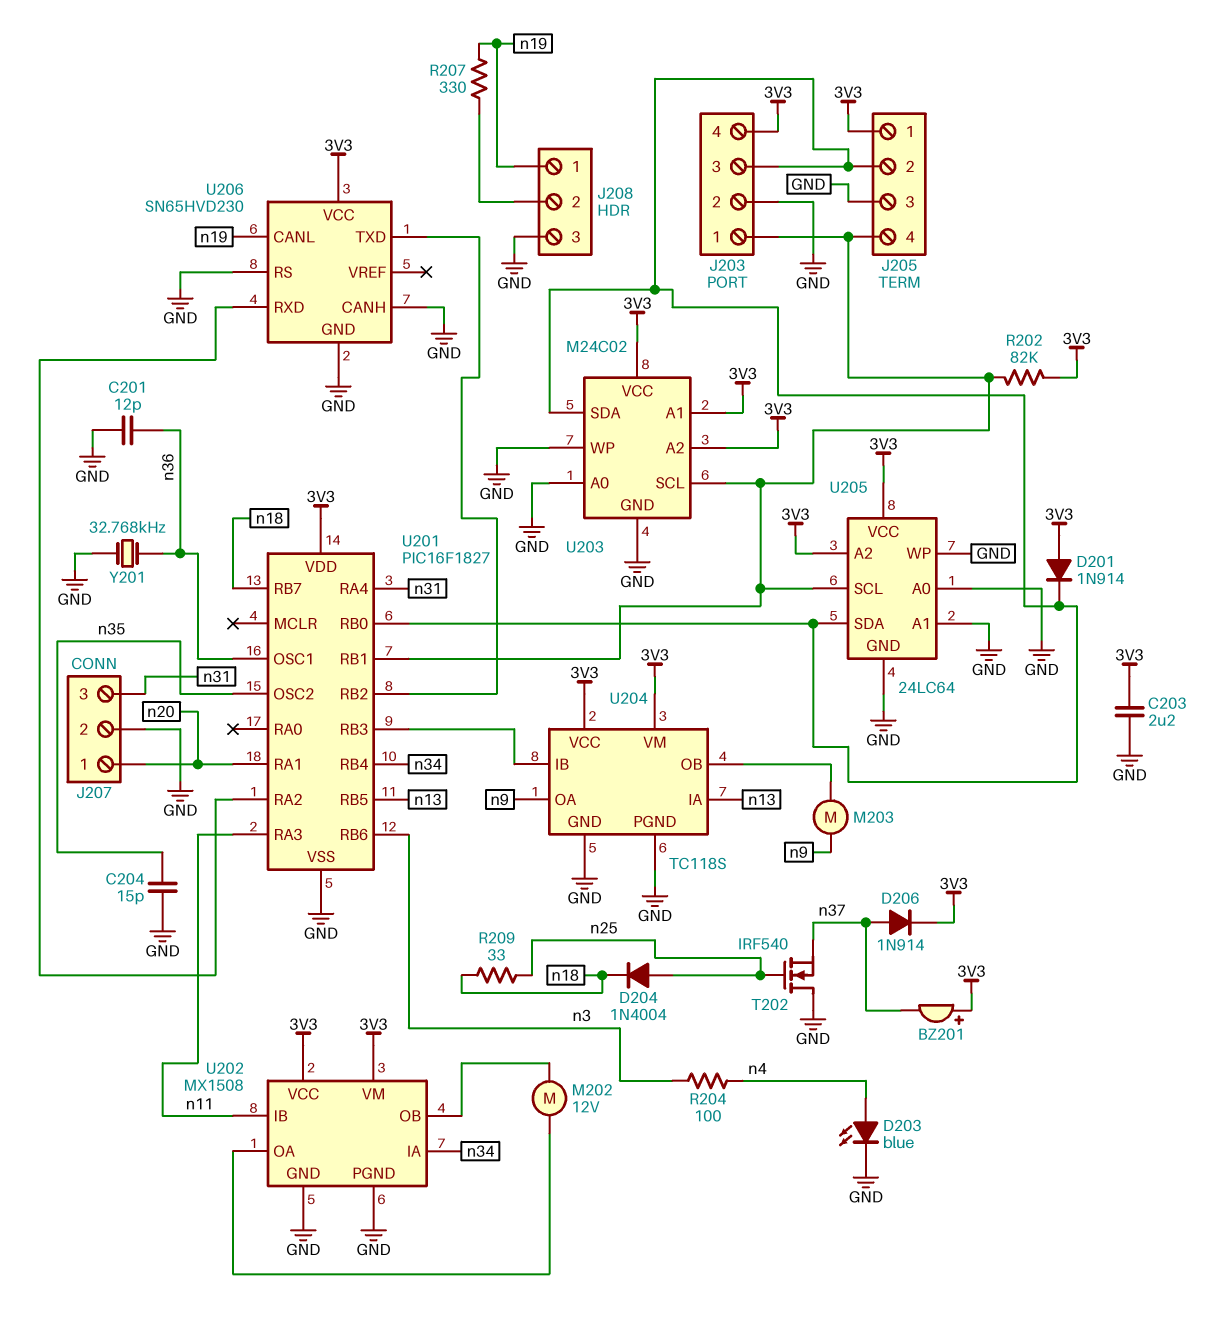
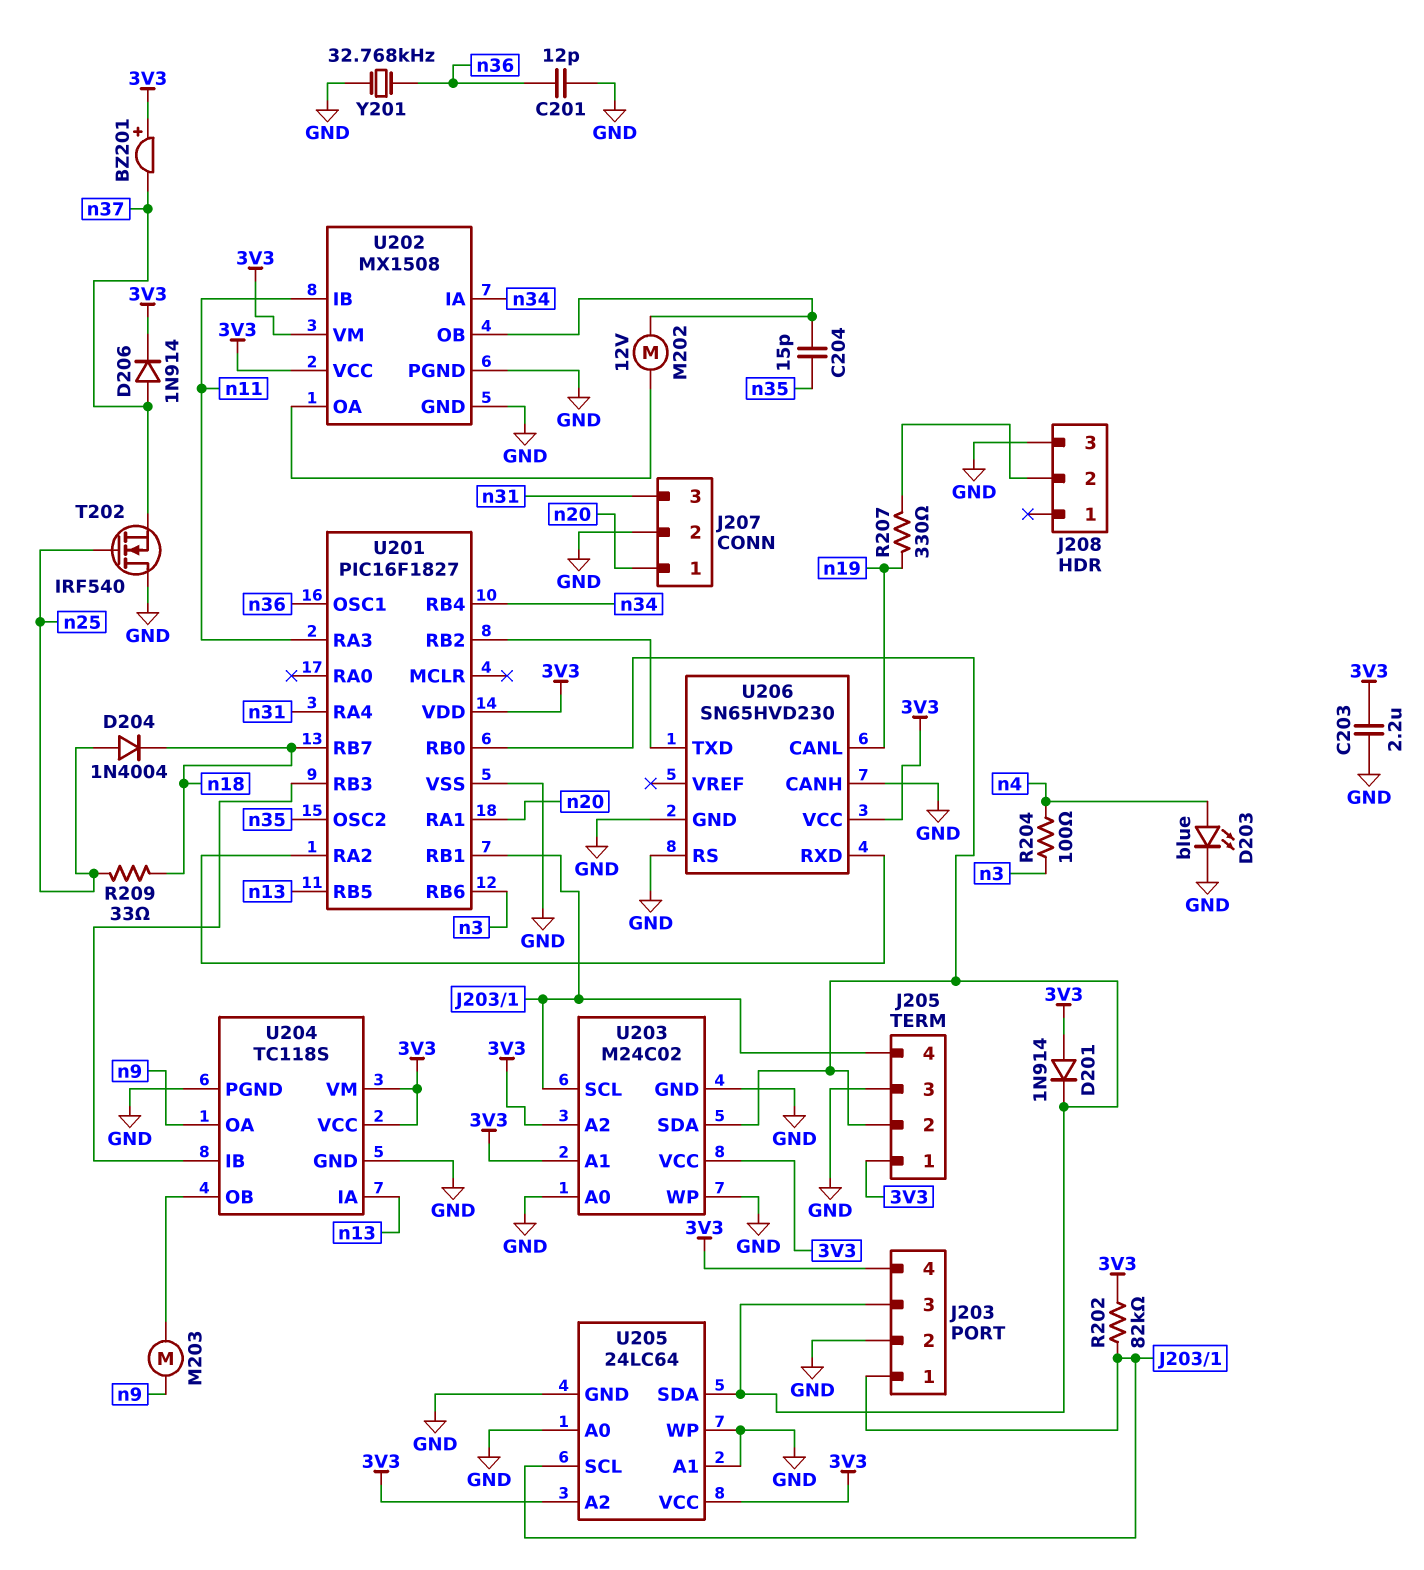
C204: 15pF (GND, n35) -> 15pF (U202/OB, n35)
J208 pin 1: n19 -> none

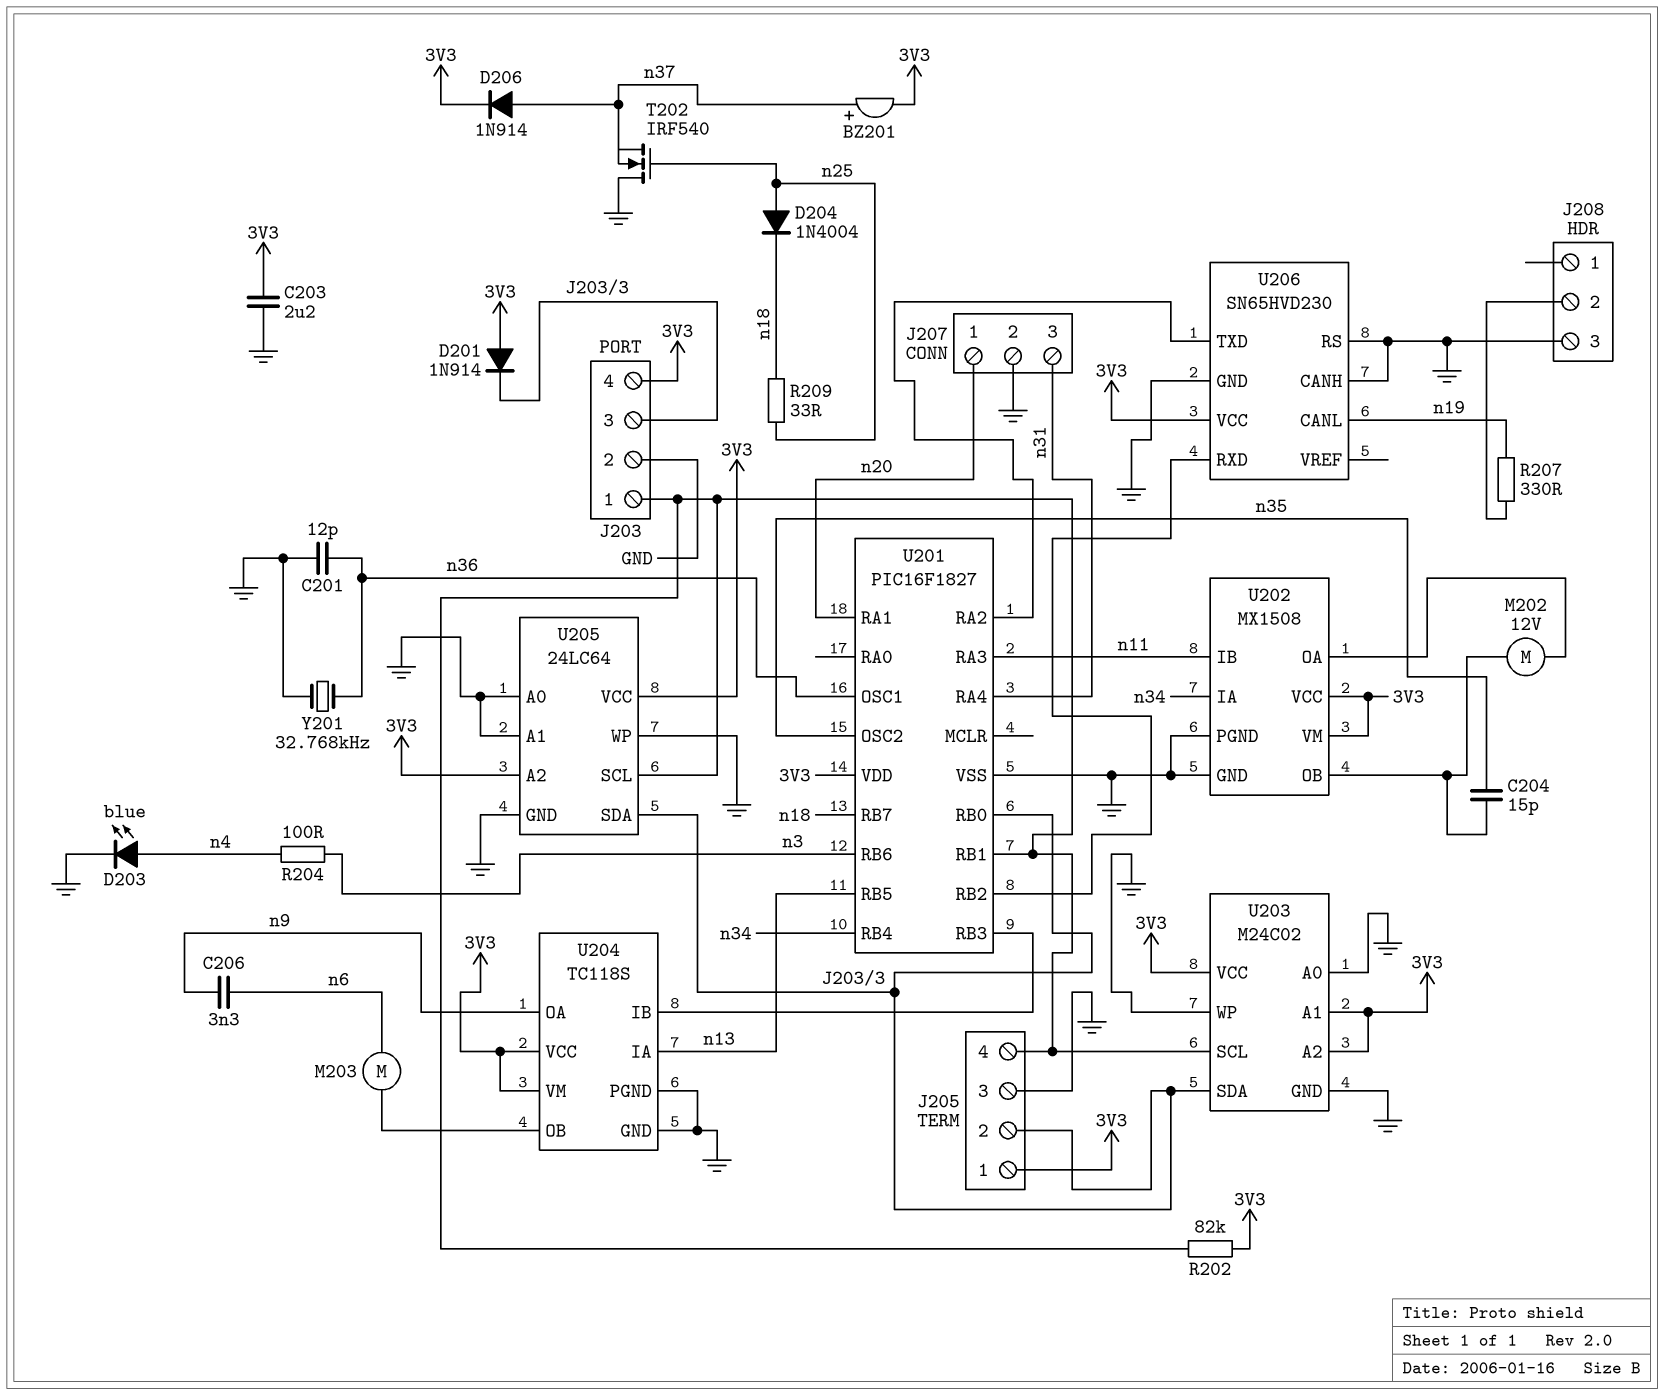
BZ201: buzzer (plus 3V3, minus n37) -> buzzer (plus n37, minus 3V3)
C206: none -> 3.3nF (n6, n9)
M203: motor (U204/OB, n9) -> motor (U204/OB, n6)
U206 pin RXD: U201/RA2 -> U201/RB2
U206 pin TXD: U201/RB2 -> U201/RA2

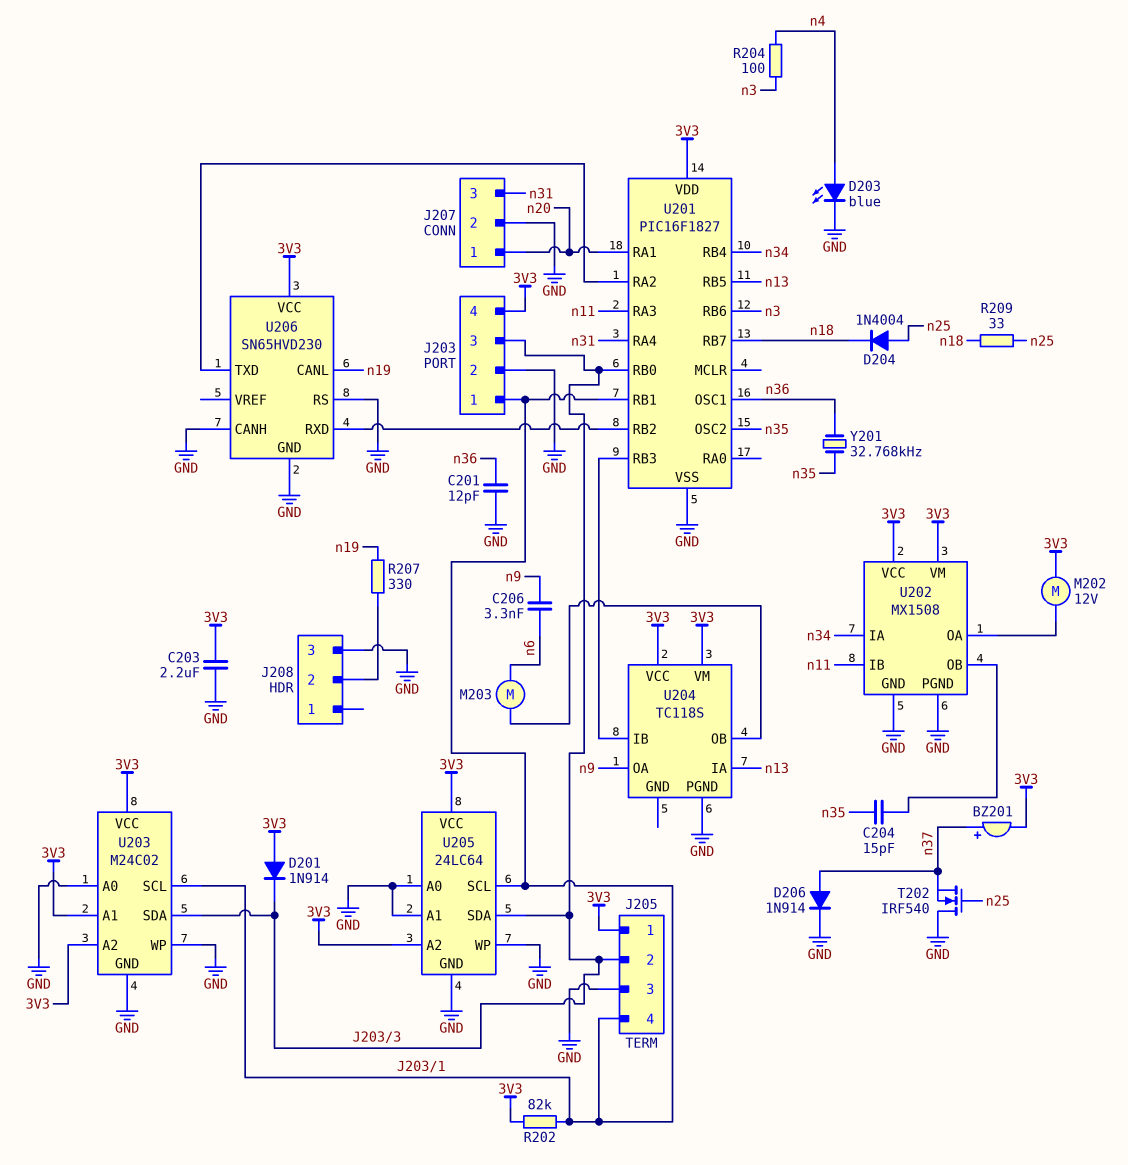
D206: diode 1N914 (A n37, K 3V3) -> diode 1N914 (A n37, K GND)
M202: motor 12V (U202/OA, U202/OB) -> motor 12V (3V3, U202/OA)
U204 pin GND: GND -> none
Y201: 32.768kHz (GND, n36) -> 32.768kHz (n35, n36)

